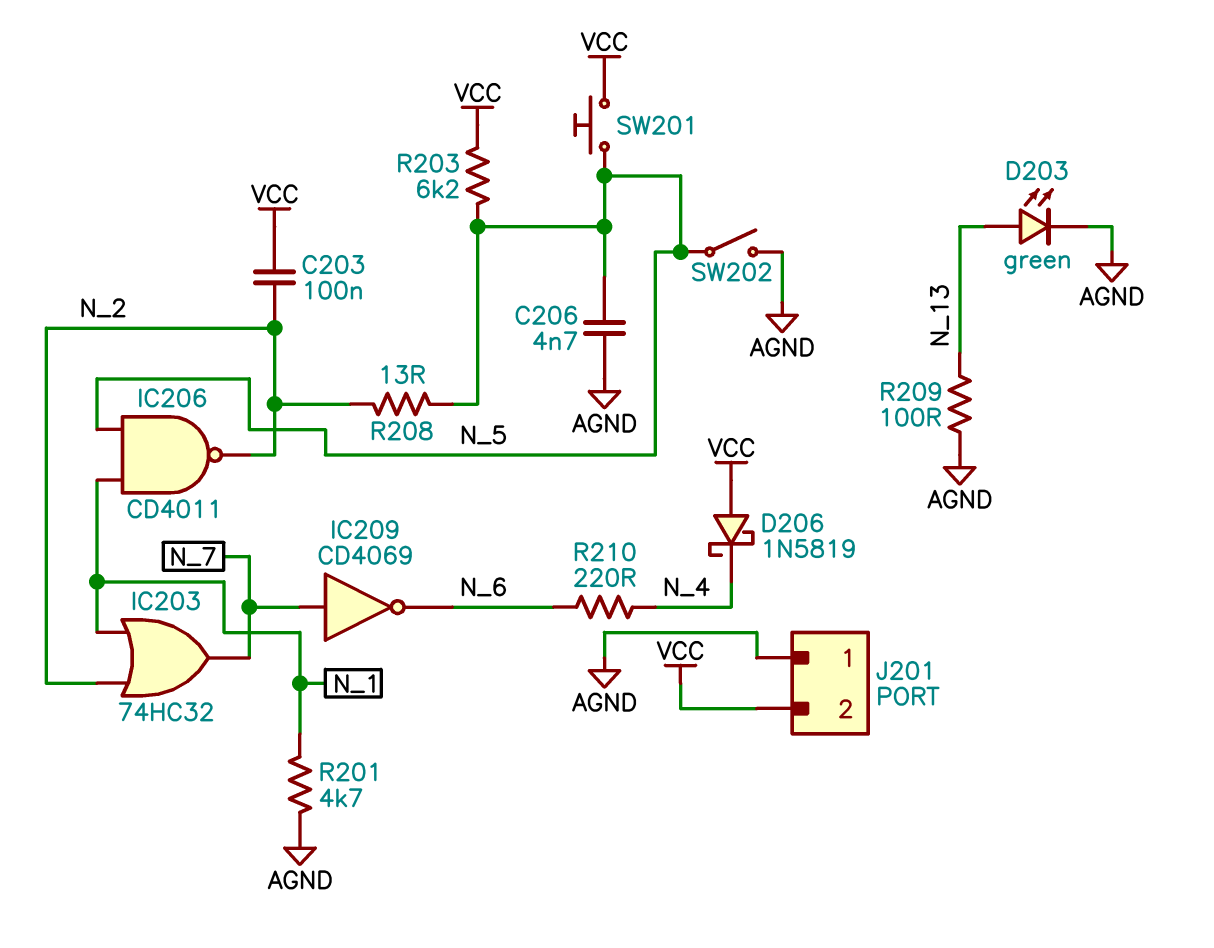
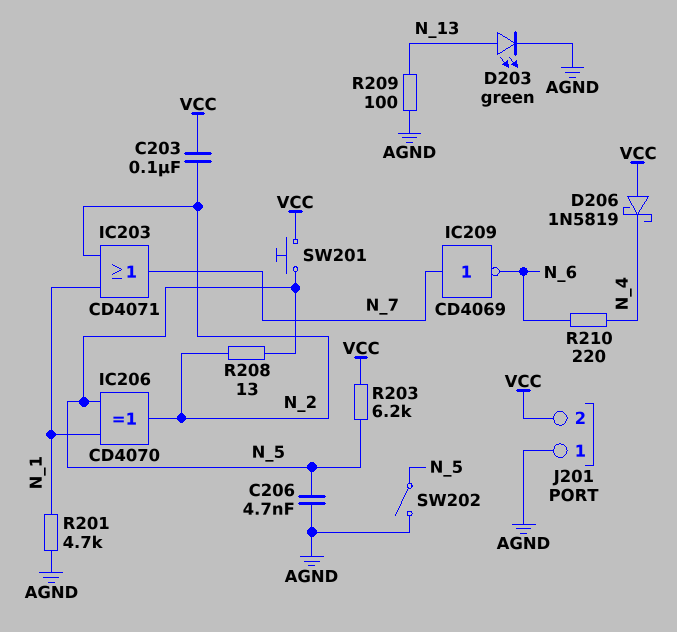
IC203: OR 74HC32 (in N_1, in N_2, out N_7) -> OR CD4071 (in N_1, in N_2, out N_7)
IC206: NAND CD4011 (in N_1, in N_5, out N_2) -> XOR CD4070 (in N_1, in N_5, out N_2)

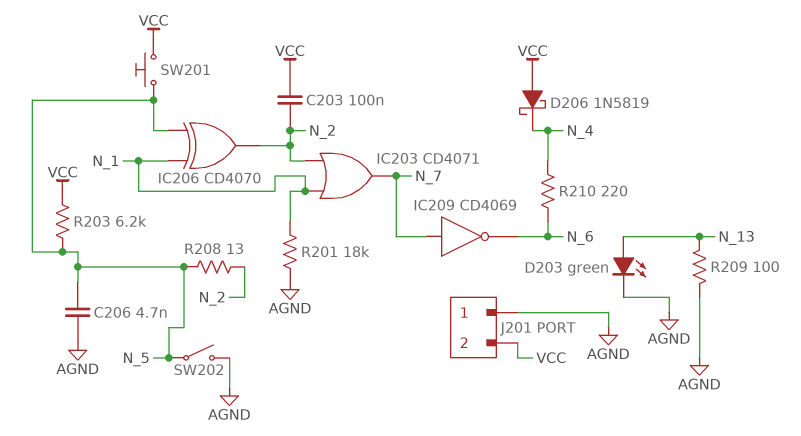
R201: 4.7k (AGND, N_1) -> 18k (AGND, N_1)

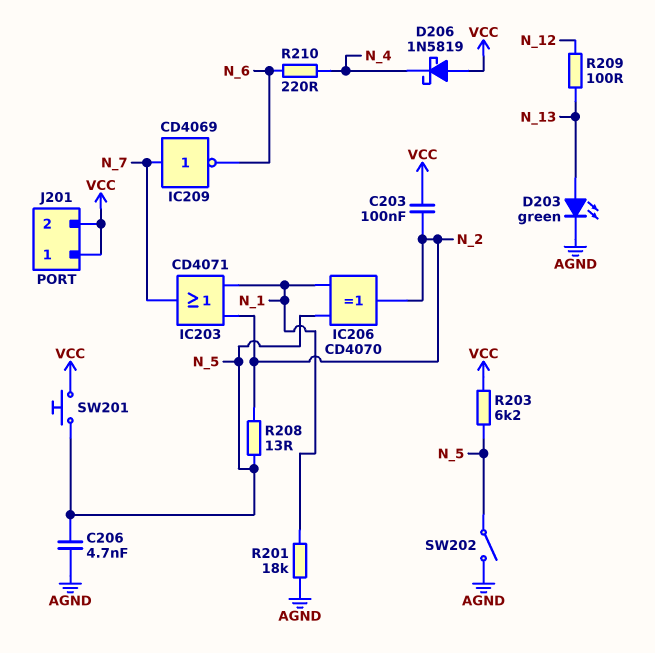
J201 pin 1: AGND -> VCC
R209: 100 (AGND, N_13) -> 100 (N_12, N_13)

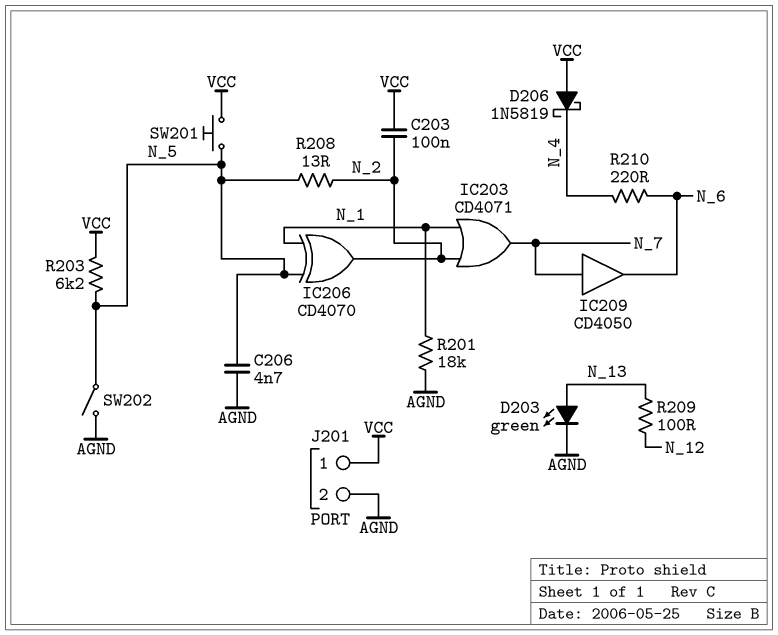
IC209: NOT CD4069 (in N_7, out N_6) -> buffer CD4050 (in N_7, out N_6)
J201 pin 2: VCC -> AGND

